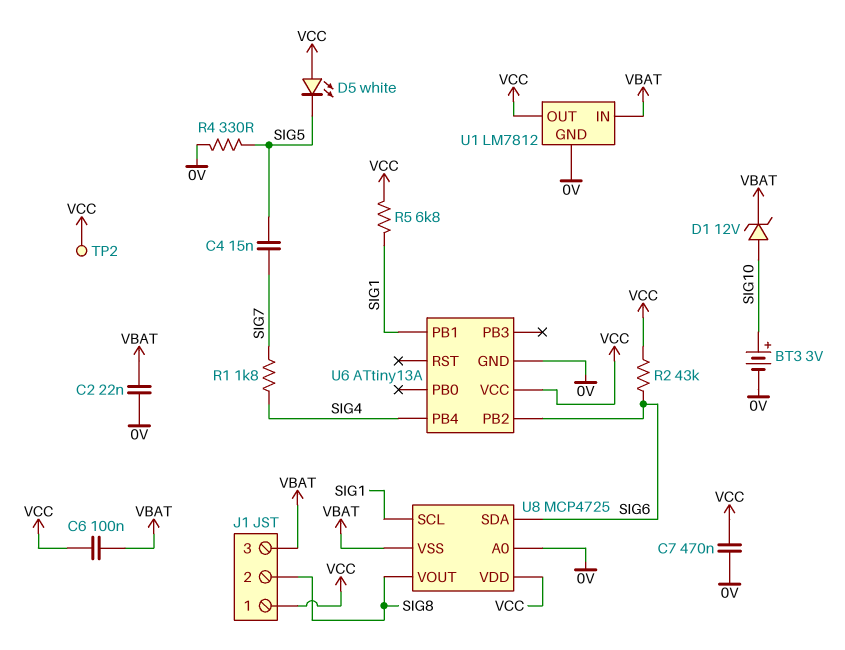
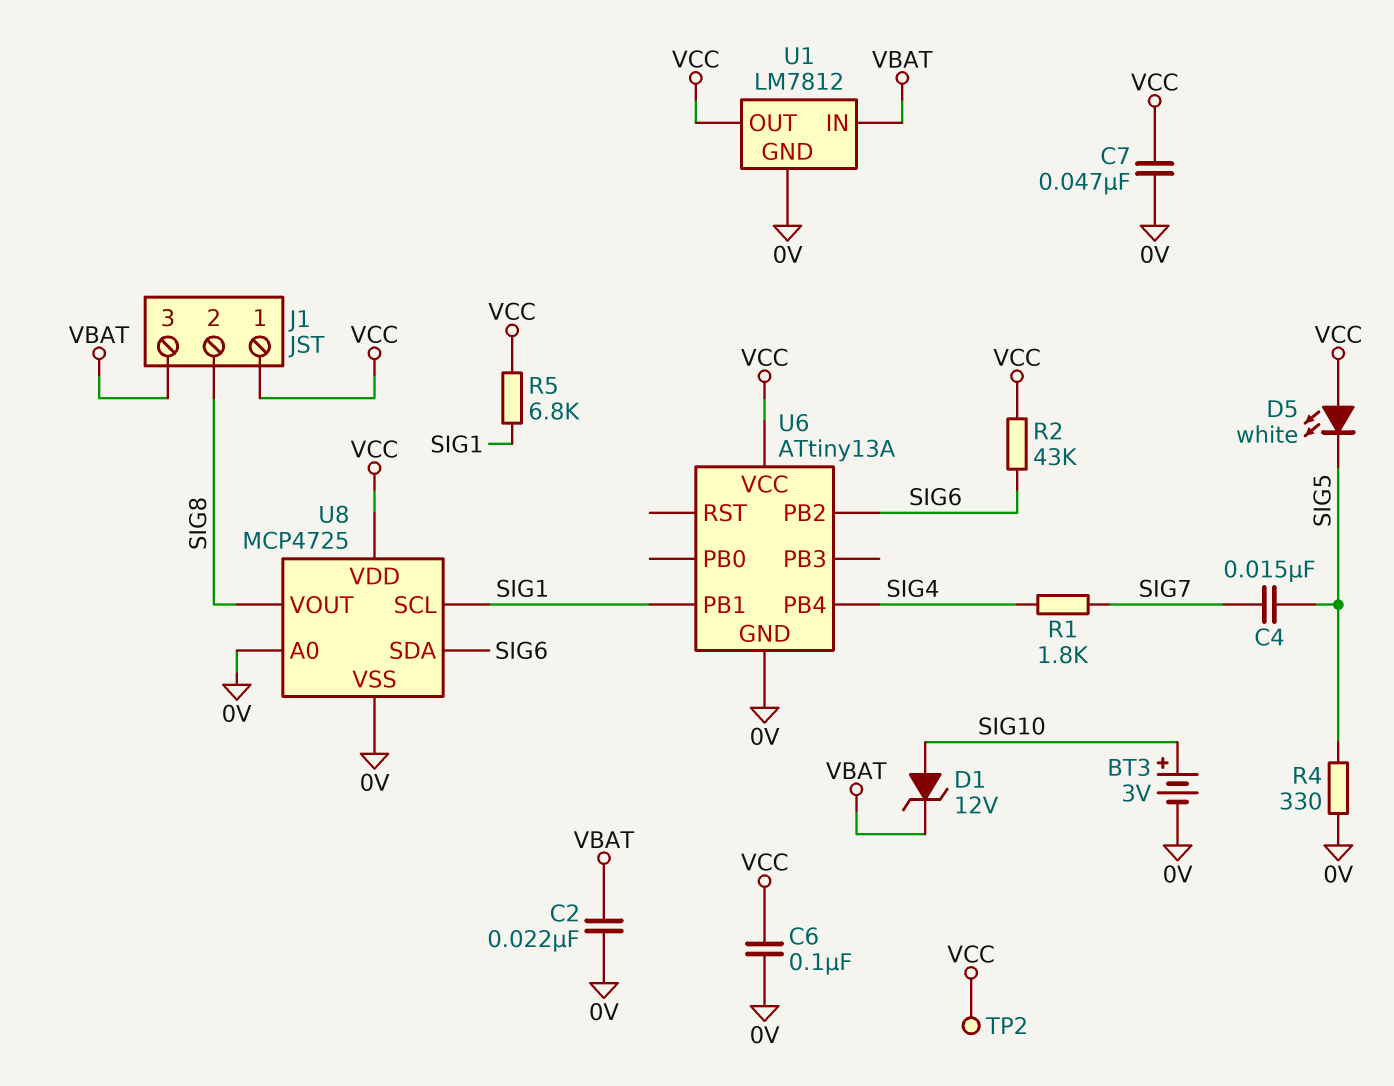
C6: 100nF (VBAT, VCC) -> 100nF (0V, VCC)
C7: 470nF (0V, VCC) -> 47nF (0V, VCC)
U8 pin VSS: VBAT -> 0V

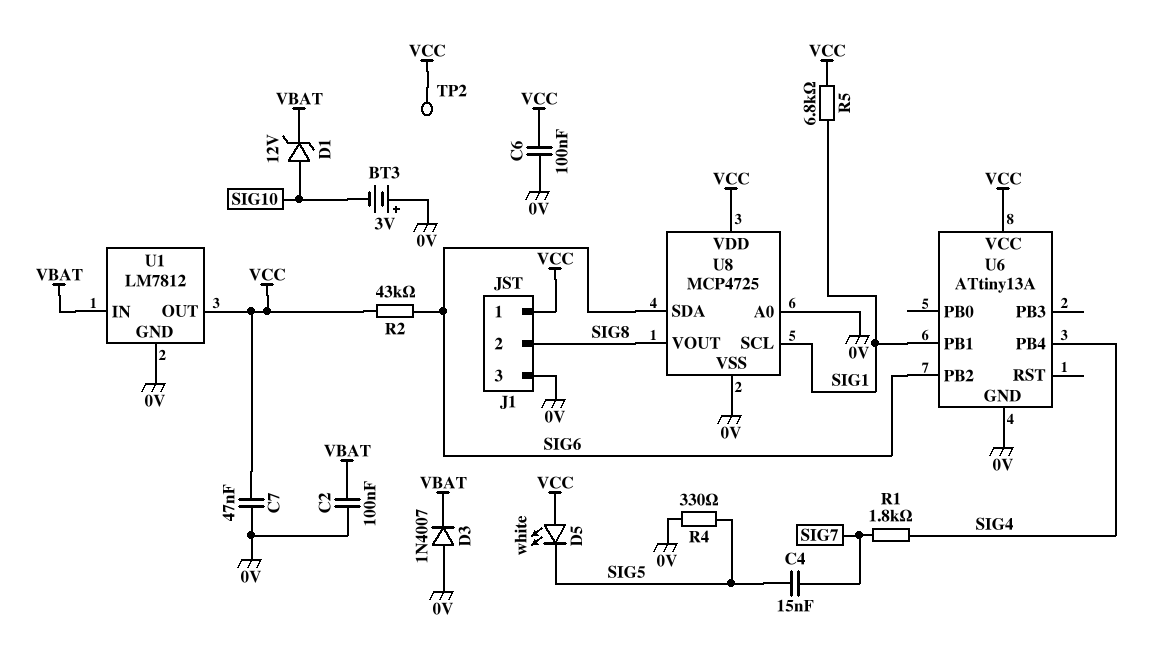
BT3: 3V (plus SIG10, minus 0V) -> 3V (plus 0V, minus SIG10)
C2: 22nF (0V, VBAT) -> 100nF (0V, VBAT)
D3: none -> diode 1N4007 (A 0V, K VBAT)
J1 pin 3: VBAT -> 0V

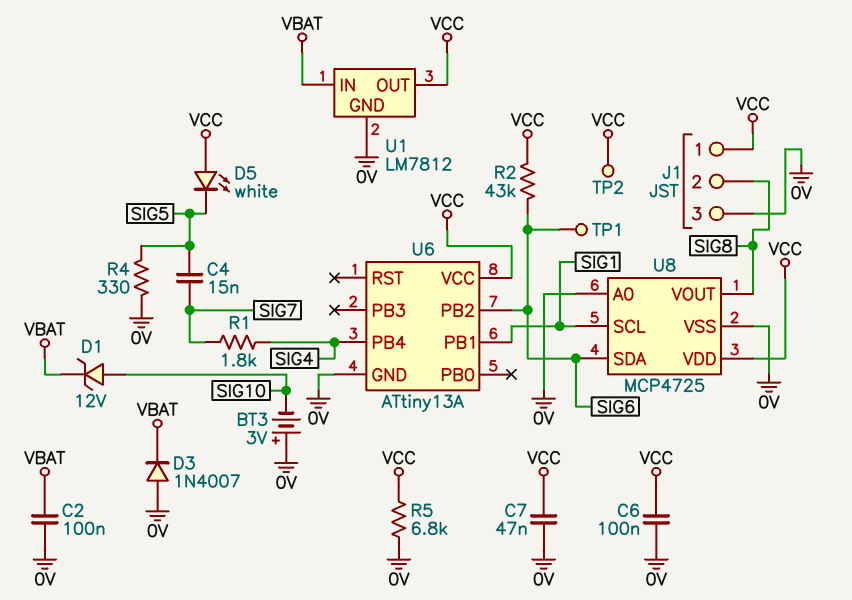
R5: 6.8k (SIG1, VCC) -> 6.8k (0V, VCC)
TP1: none -> test point (SIG6)

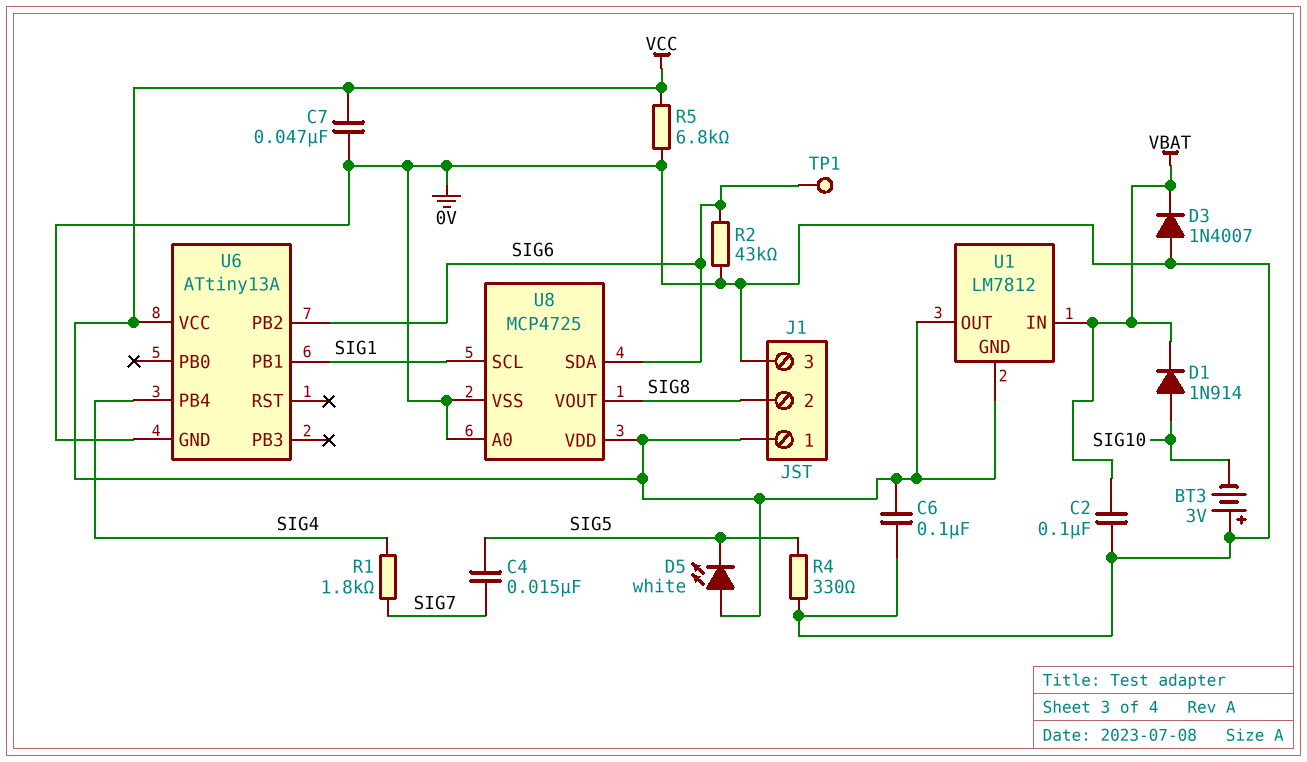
D1: zener 12V (A SIG10, K VBAT) -> diode 1N914 (A SIG10, K VBAT)
R2: 43k (SIG6, VCC) -> 43k (0V, SIG6)
TP2: test point (VCC) -> none
U1 pin GND: 0V -> VCC

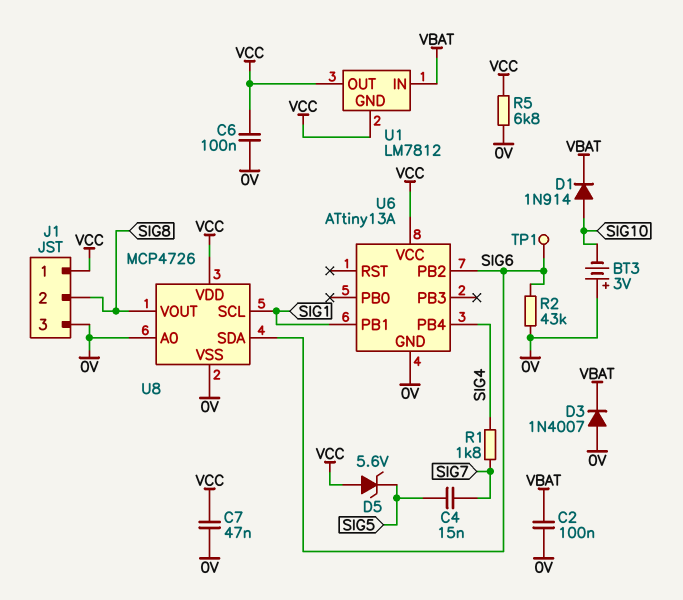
D5: LED white (A VCC, K SIG5) -> zener 5.6V (A VCC, K SIG5)
R4: 330 (0V, SIG5) -> none
U8: MCP4725 -> MCP4726

